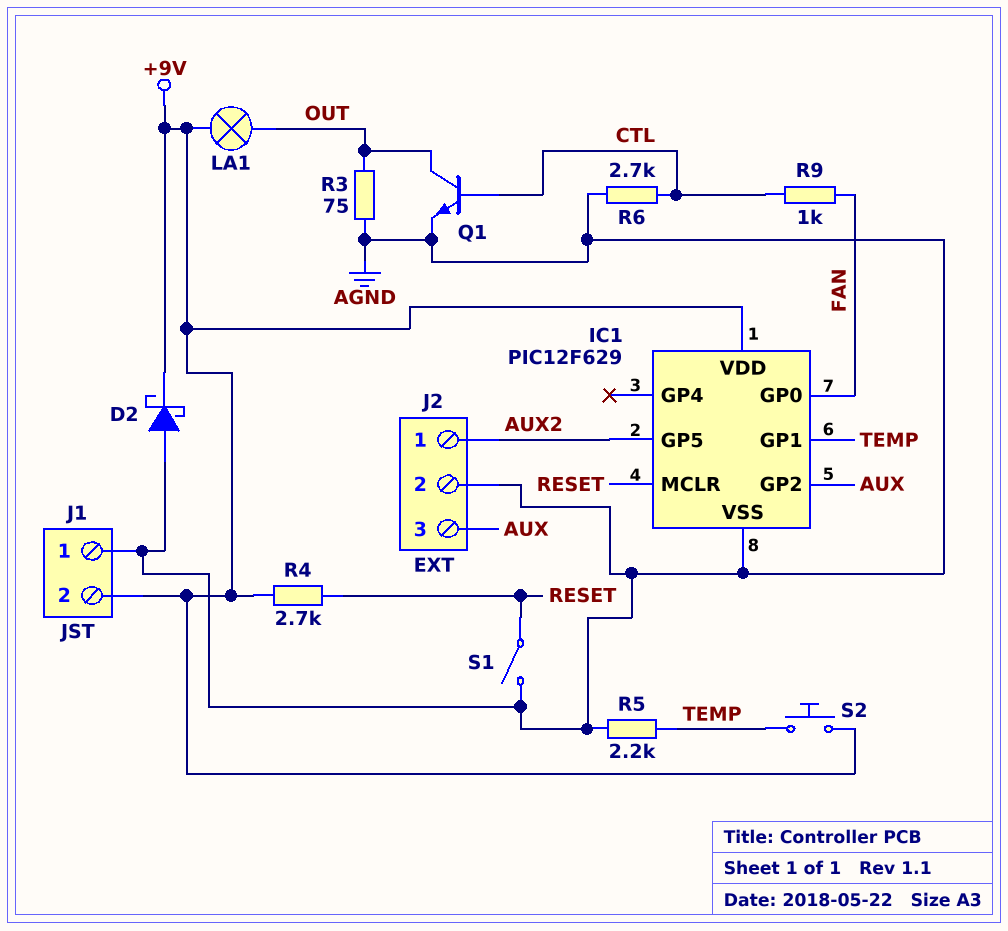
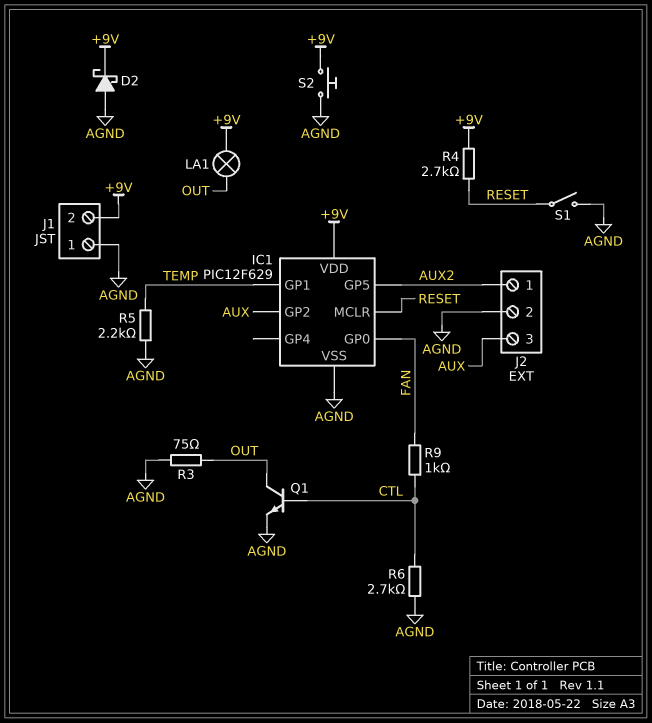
S2: button (+9V, TEMP) -> button (+9V, AGND)

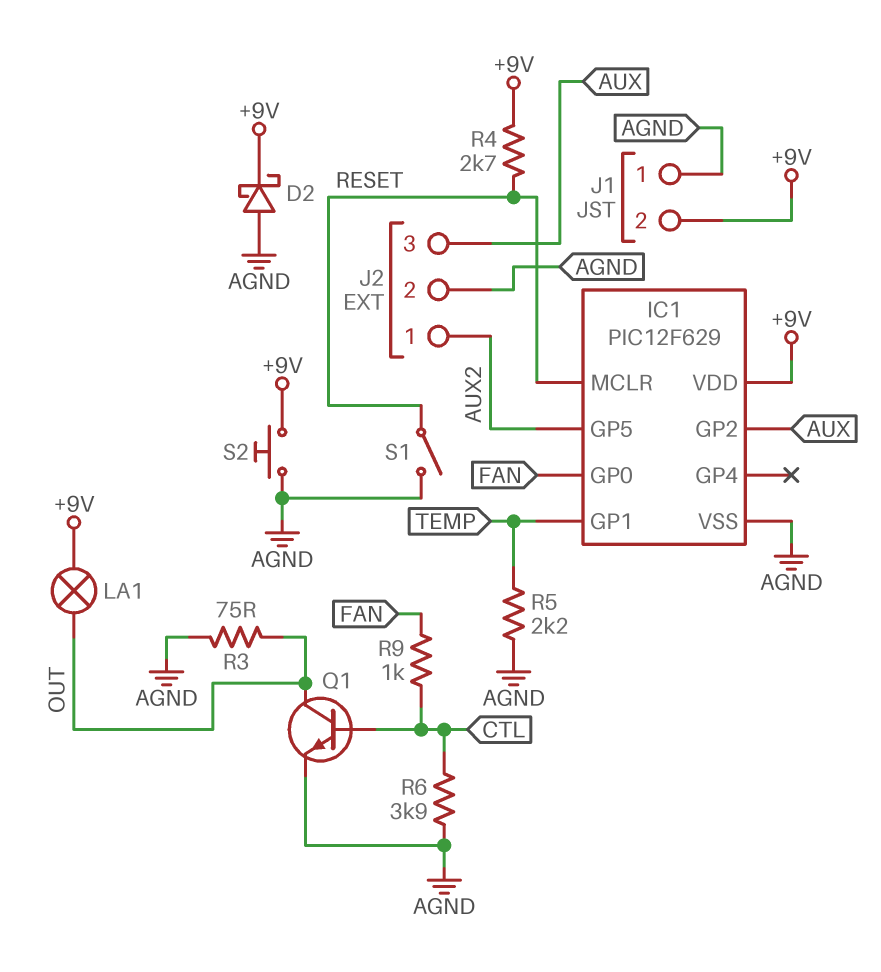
R6: 2.7k (AGND, CTL) -> 3.9k (AGND, CTL)

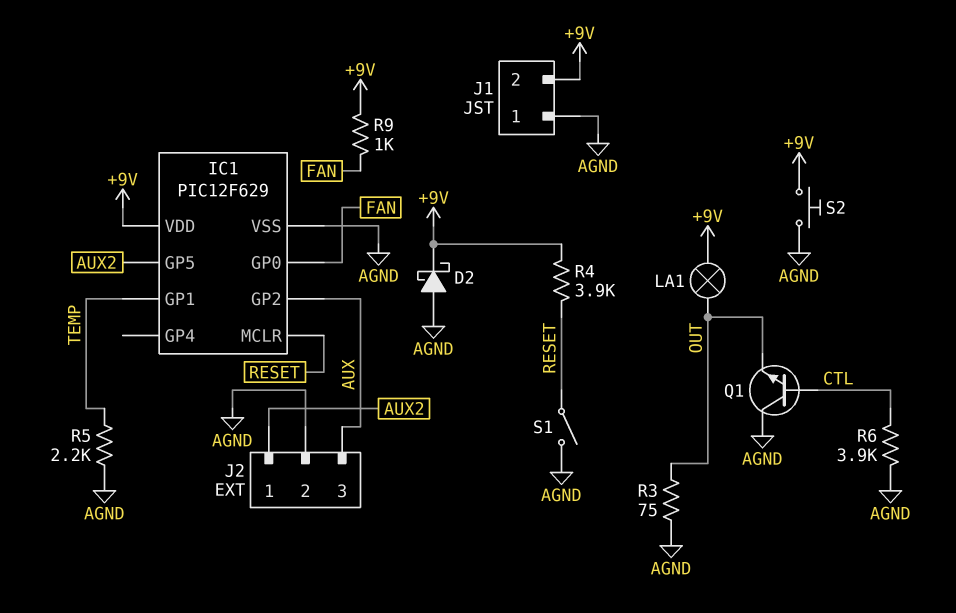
Q1: NPN (B CTL, C OUT, E AGND) -> NPN (B CTL, C AGND, E OUT)
R4: 2.7k (+9V, RESET) -> 3.9k (+9V, RESET)
R9: 1k (CTL, FAN) -> 1k (+9V, FAN)

